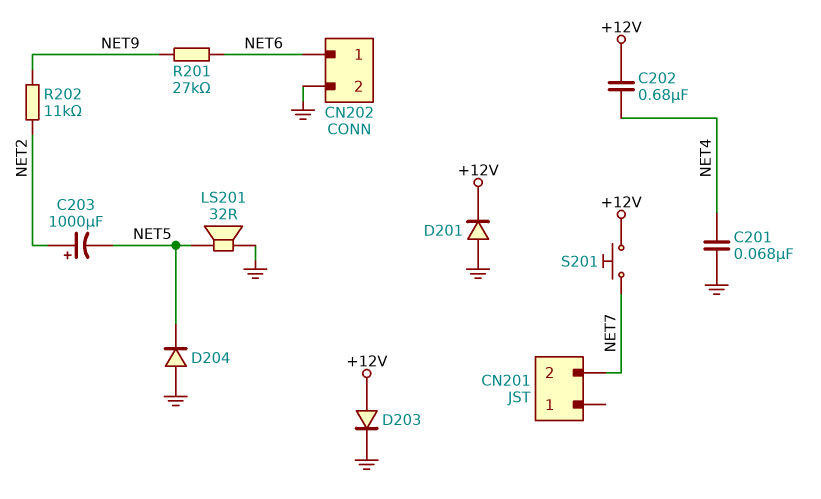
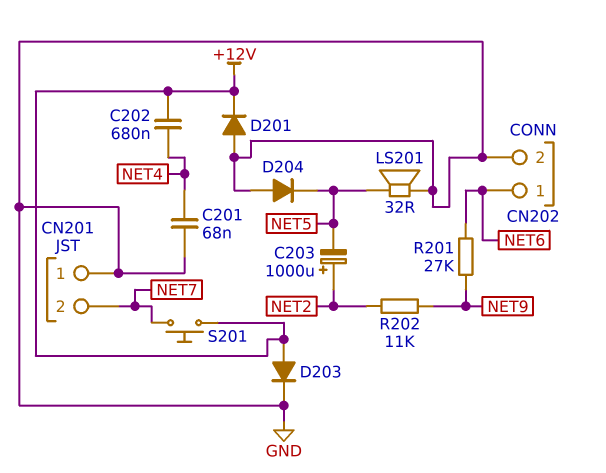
CN201 pin 1: none -> GND

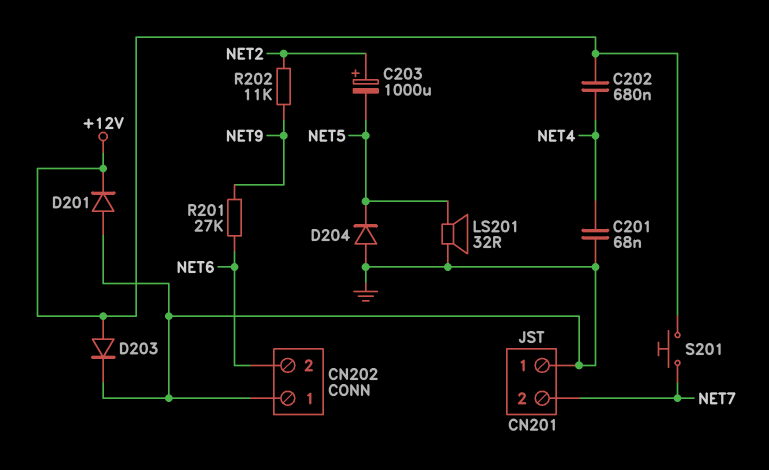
CN202 pin 1: NET6 -> GND
CN202 pin 2: GND -> NET6

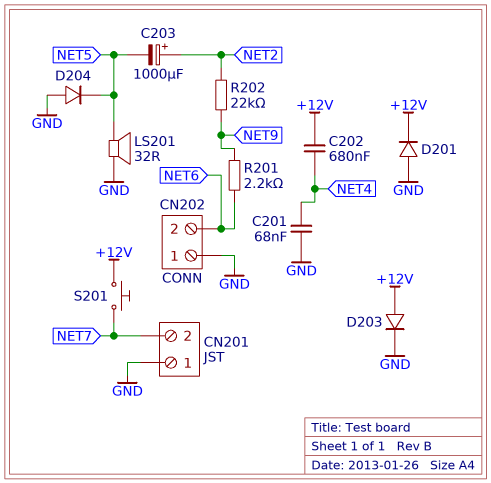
R201: 27k (NET6, NET9) -> 2.2k (NET6, NET9)
R202: 11k (NET2, NET9) -> 22k (NET2, NET9)

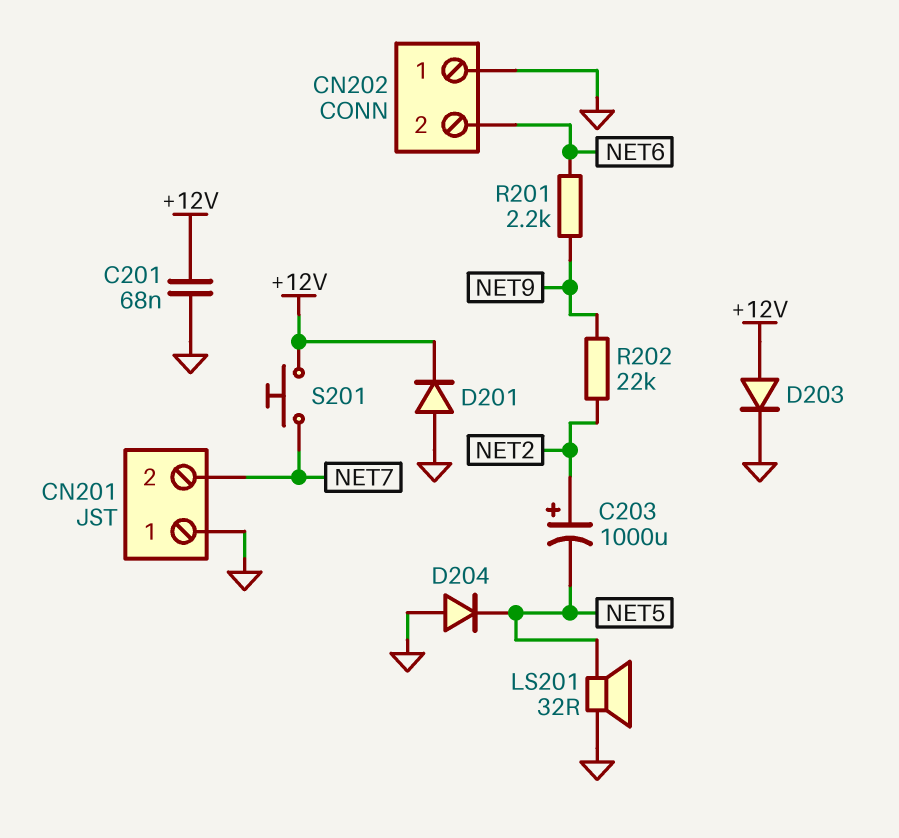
C201: 68nF (GND, NET4) -> 68nF (+12V, GND)
C202: 680nF (+12V, NET4) -> none

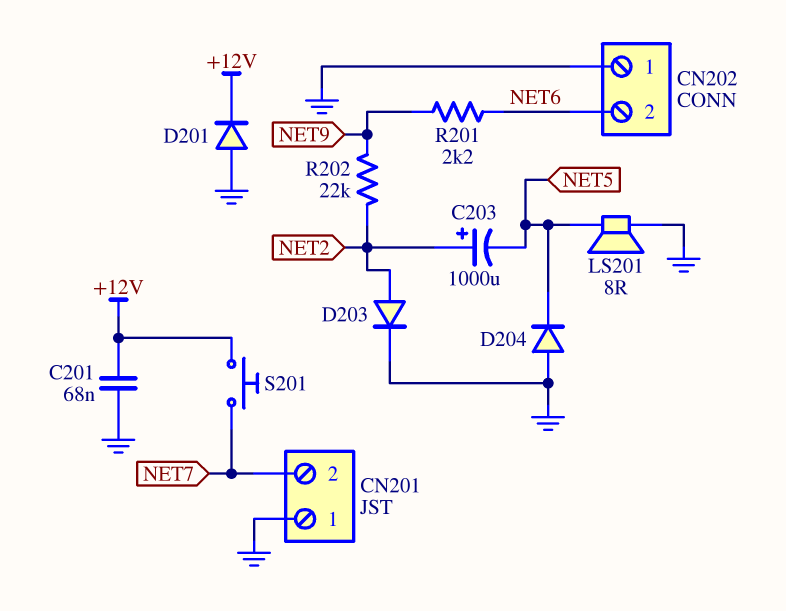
D203: diode (A +12V, K GND) -> diode (A NET2, K GND)
LS201: speaker 32R (GND, NET5) -> speaker 8R (GND, NET5)

